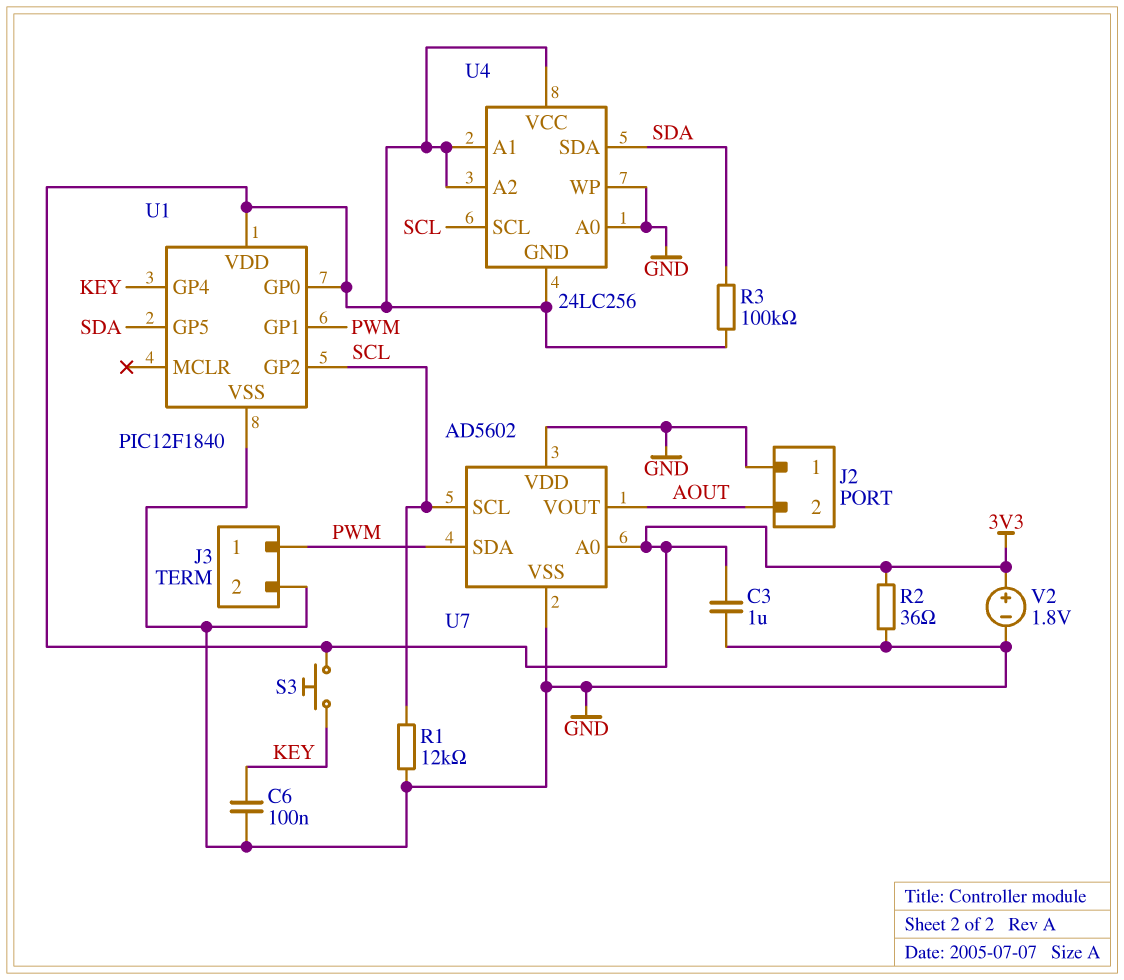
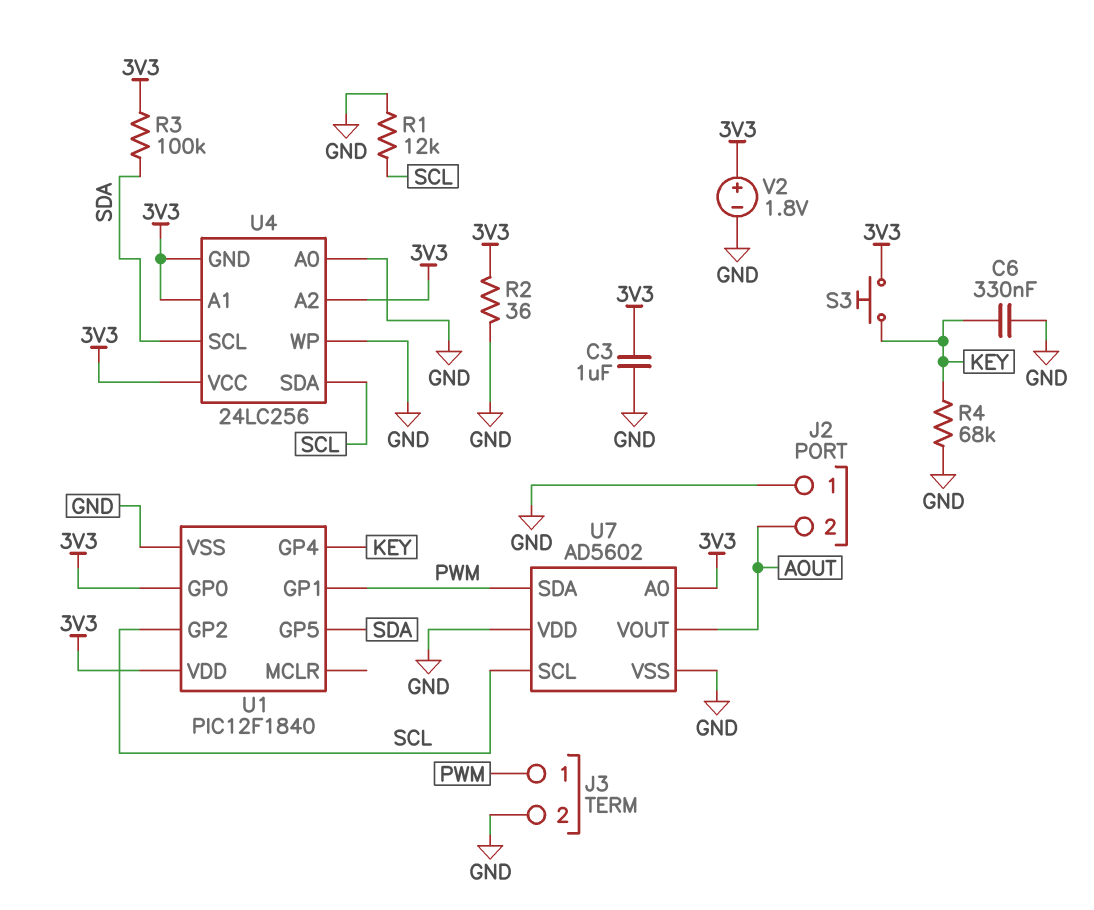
C6: 100nF (GND, KEY) -> 330nF (GND, KEY)
R4: none -> 68k (GND, KEY)
U4 pin SCL: SCL -> SDA
U4 pin SDA: SDA -> SCL

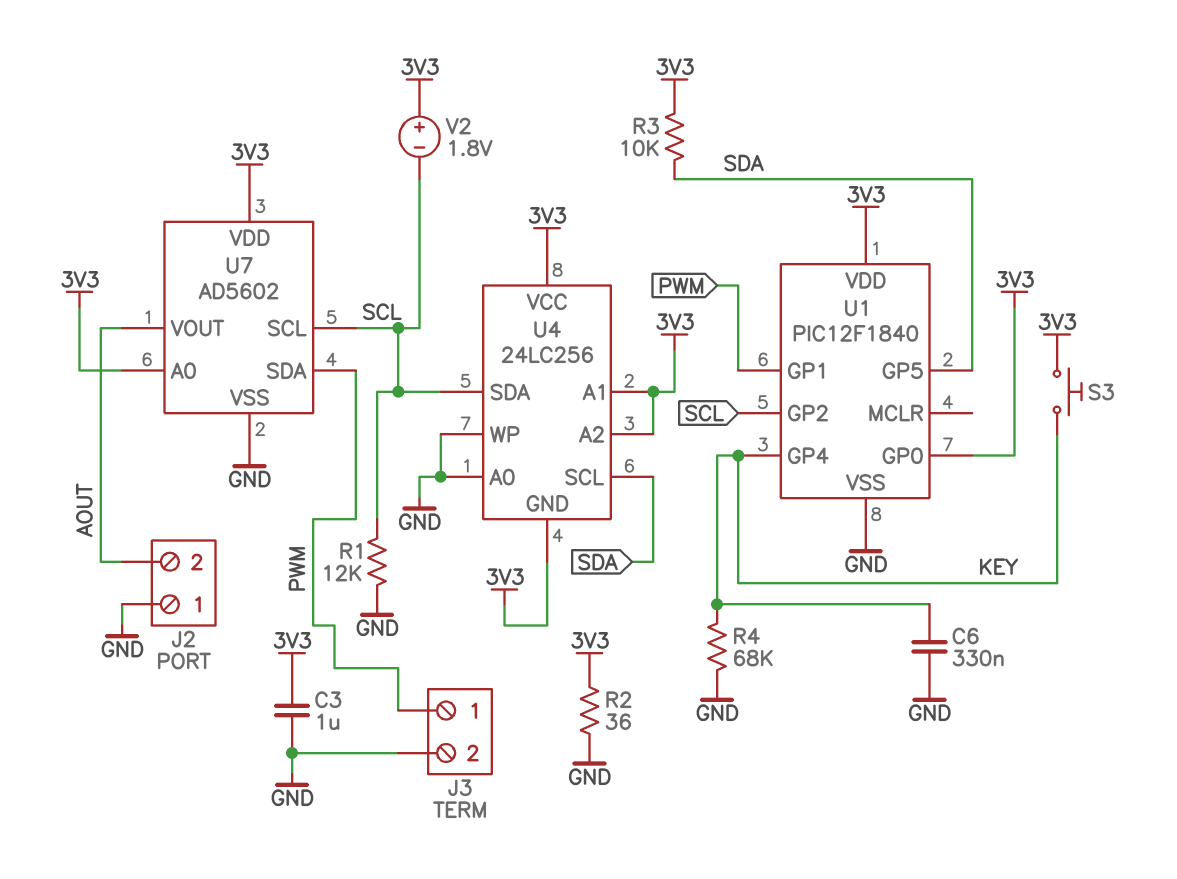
R3: 100k (3V3, SDA) -> 10k (3V3, SDA)
U7 pin VDD: GND -> 3V3
V2: 1.8V (plus 3V3, minus GND) -> 1.8V (plus 3V3, minus SCL)

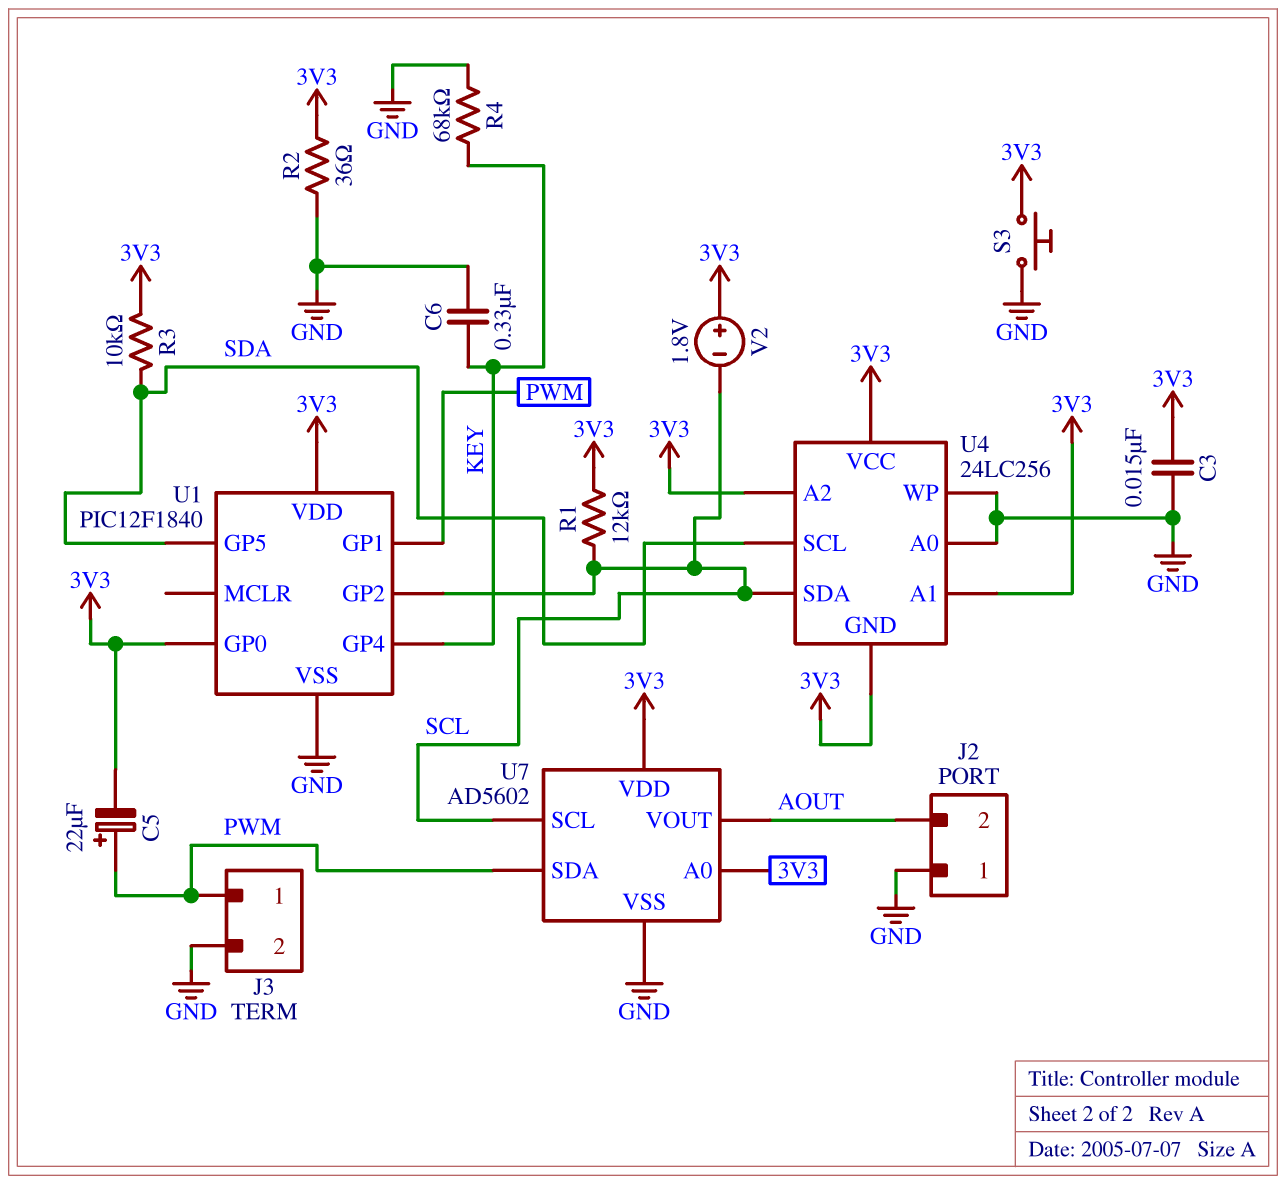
C3: 1uF (3V3, GND) -> 15nF (3V3, GND)
C5: none -> 22uF (plus PWM, minus 3V3)
R1: 12k (GND, SCL) -> 12k (3V3, SCL)
S3: button (3V3, KEY) -> button (3V3, GND)

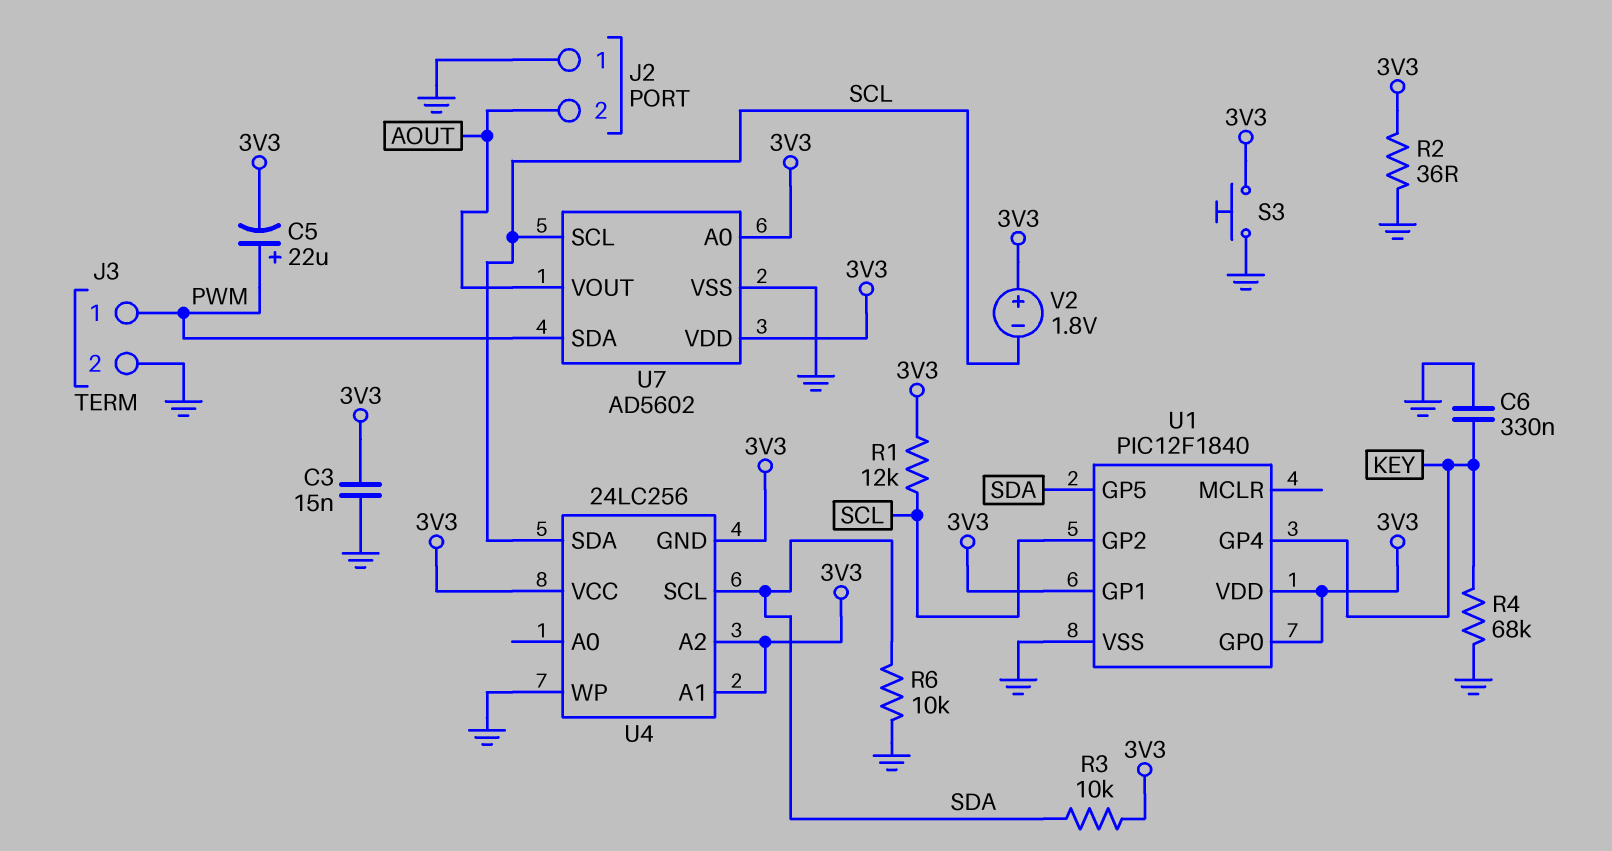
R6: none -> 10k (GND, SDA)
U1 pin GP1: PWM -> 3V3
U4 pin A0: GND -> none

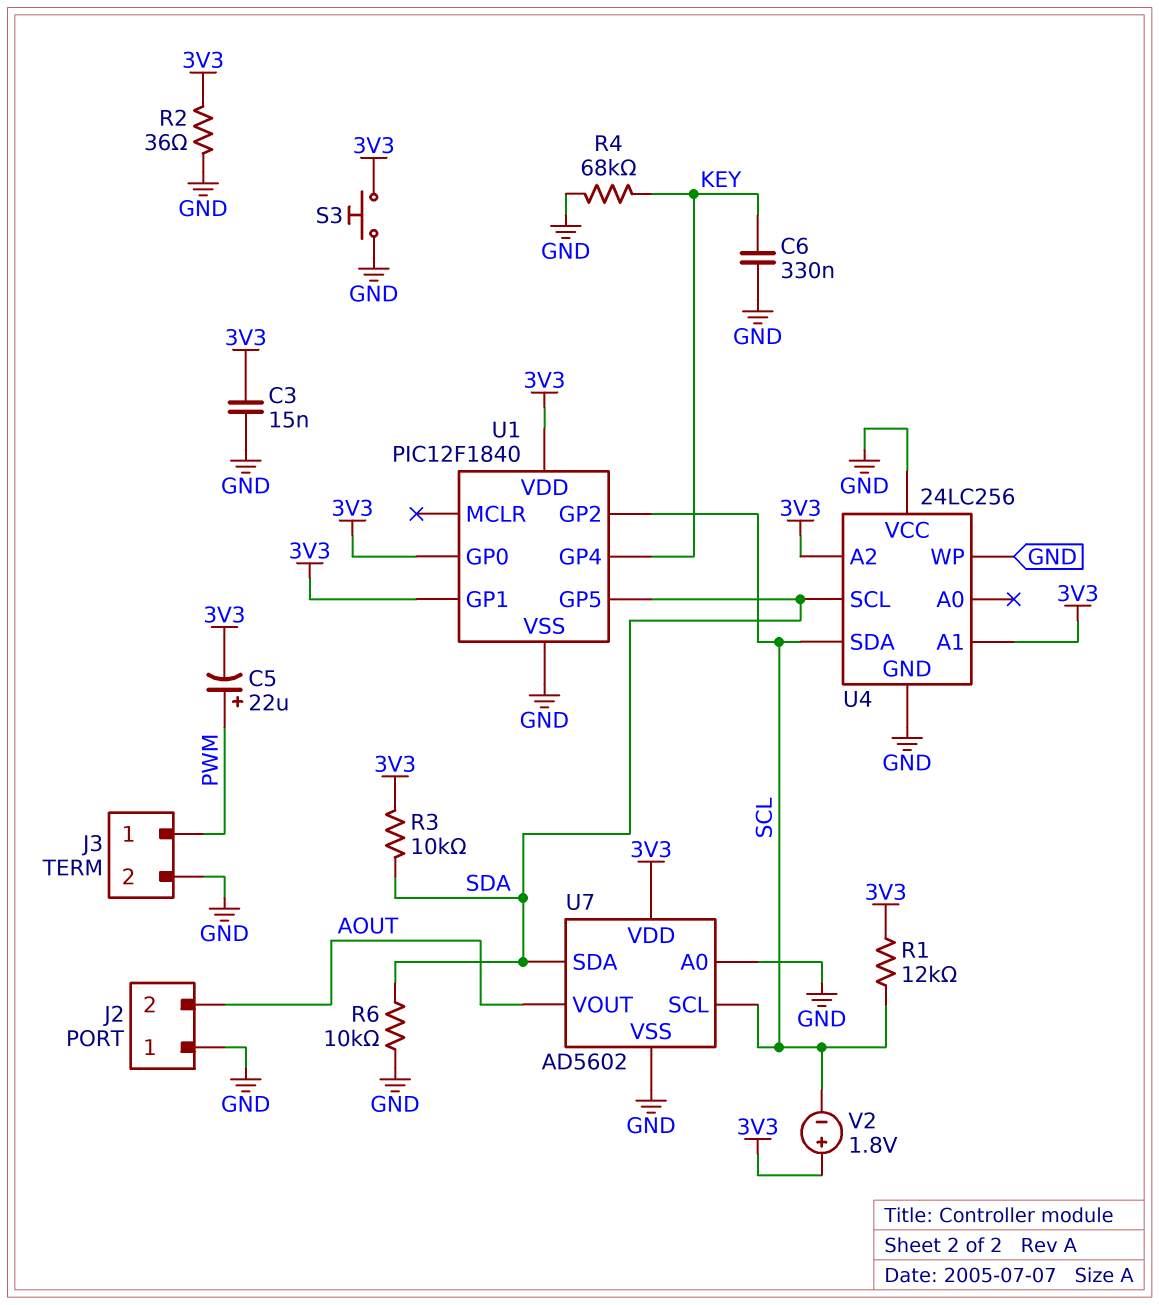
U4 pin GND: 3V3 -> GND
U4 pin VCC: 3V3 -> GND
U7 pin A0: 3V3 -> GND
U7 pin SDA: PWM -> SDA

